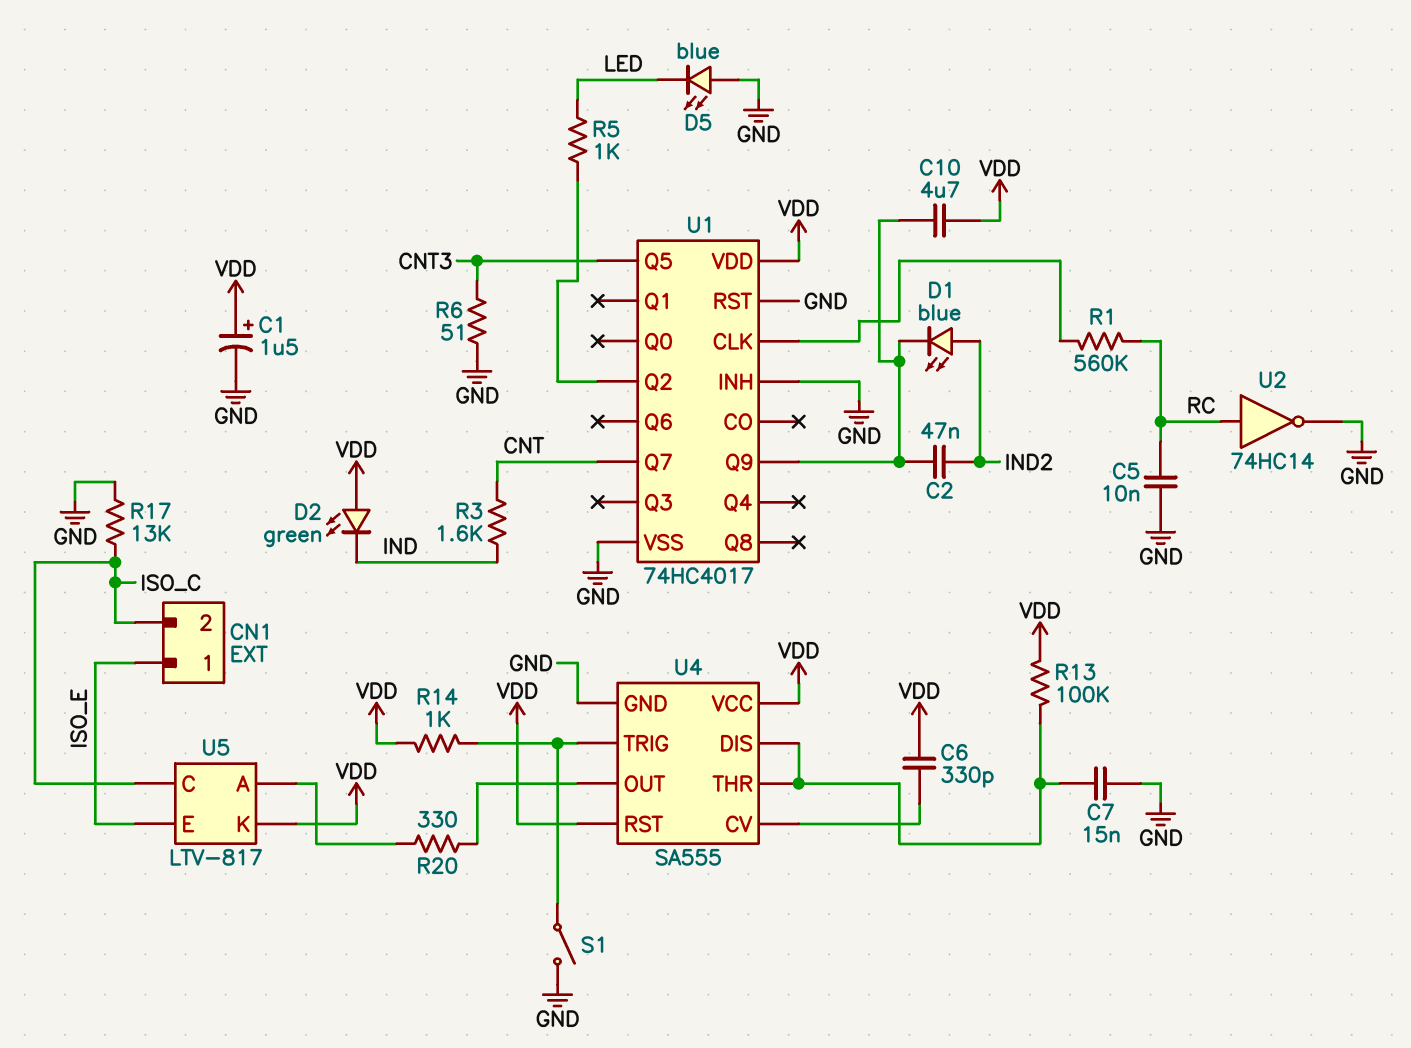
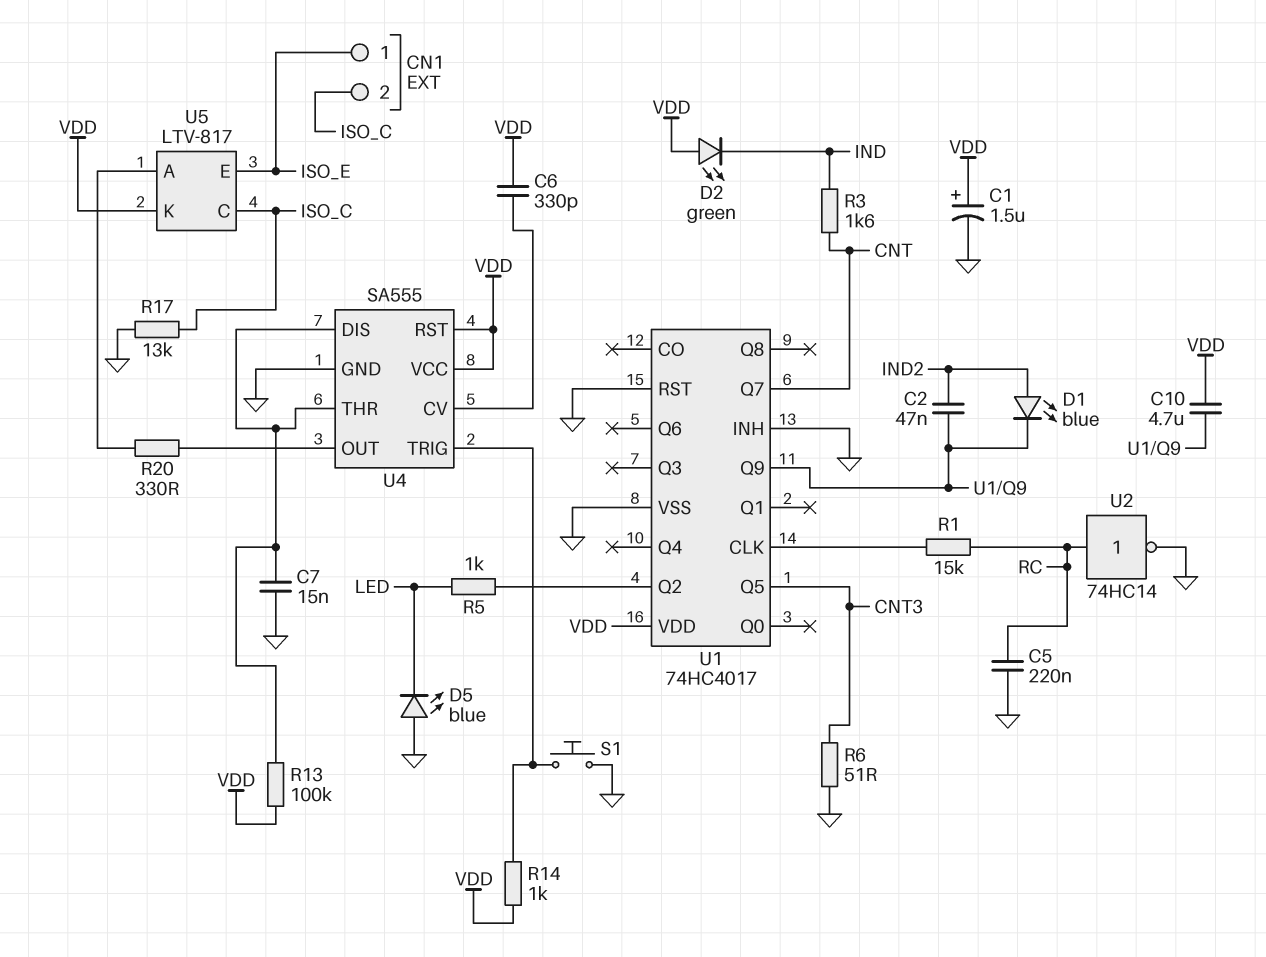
C5: 10nF (GND, RC) -> 220nF (GND, RC)
R1: 560k (RC, U1/CLK) -> 15k (RC, U1/CLK)
S1: switch (GND, U4/TRIG) -> button (GND, U4/TRIG)

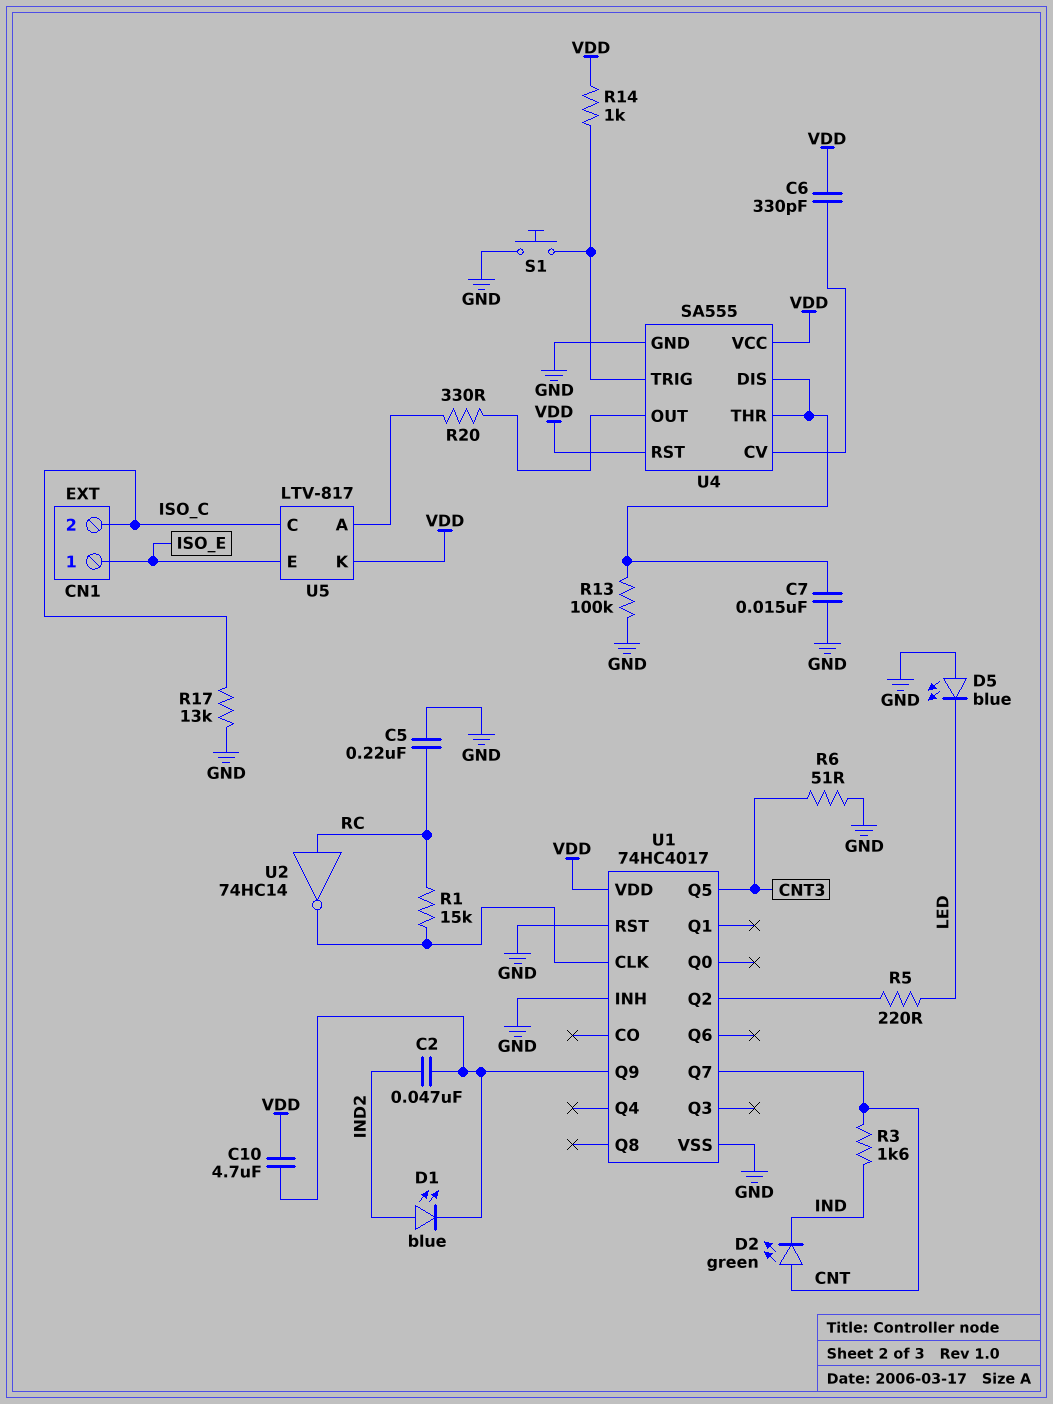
C1: 1.5uF (plus VDD, minus GND) -> none
D2: LED green (A VDD, K IND) -> LED green (A CNT, K IND)
R5: 1k (LED, U1/Q2) -> 220 (LED, U1/Q2)
R13: 100k (U4/DIS, VDD) -> 100k (GND, U4/DIS)
U2: NOT 74HC14 (in RC, out GND) -> NOT 74HC14 (in RC, out U1/CLK)

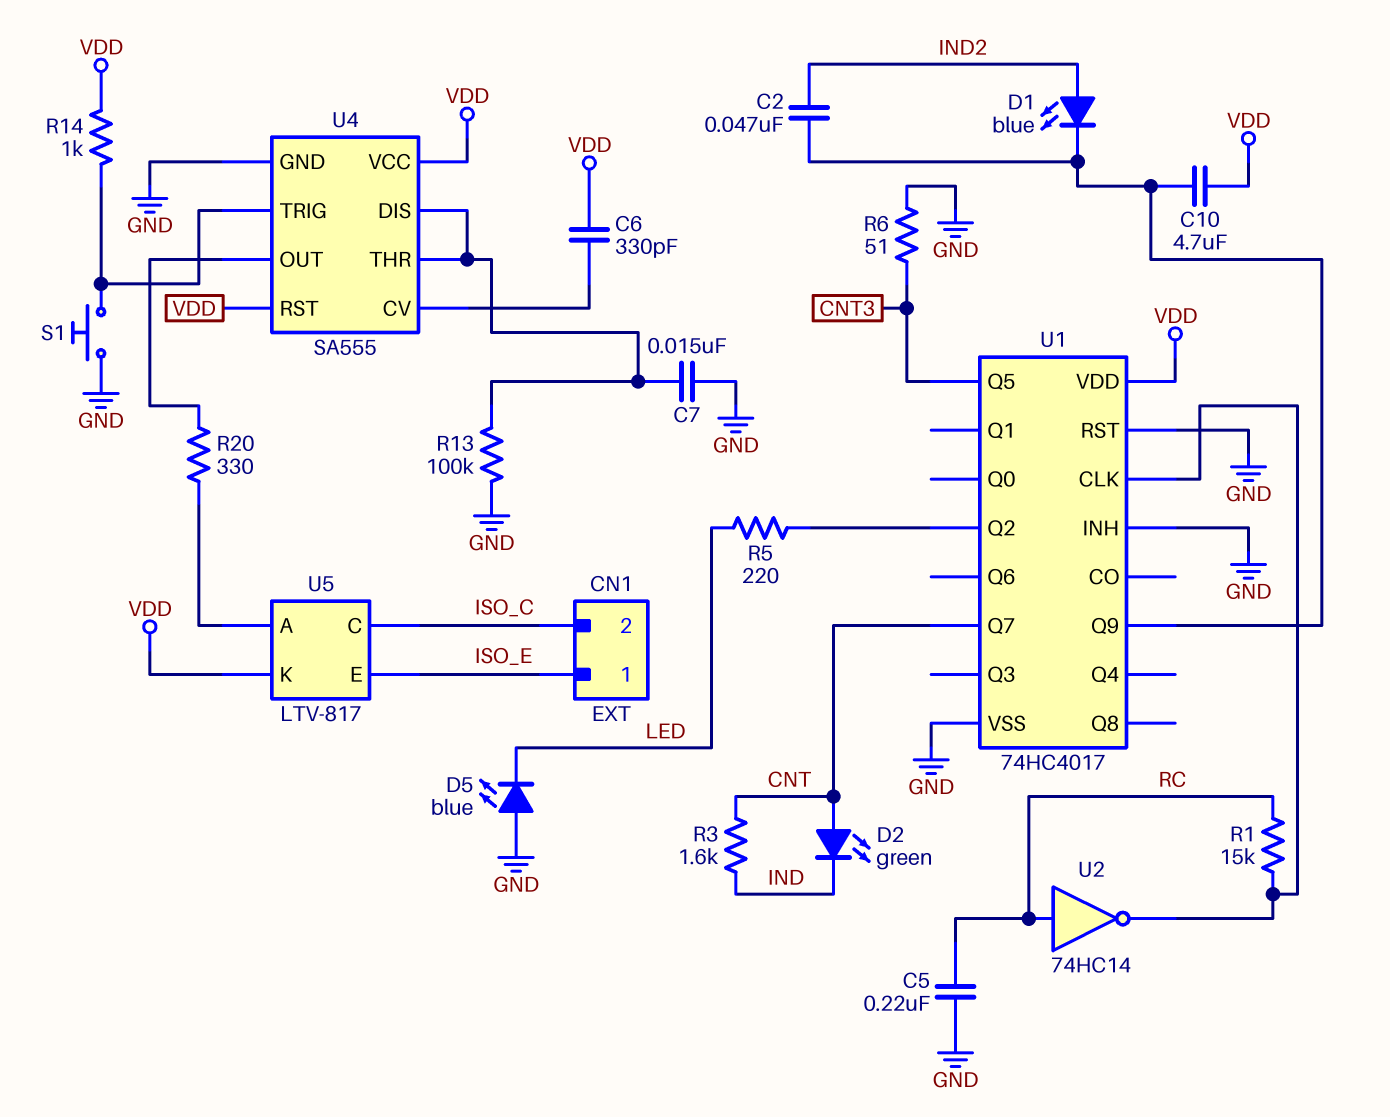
R17: 13k (GND, ISO_C) -> none

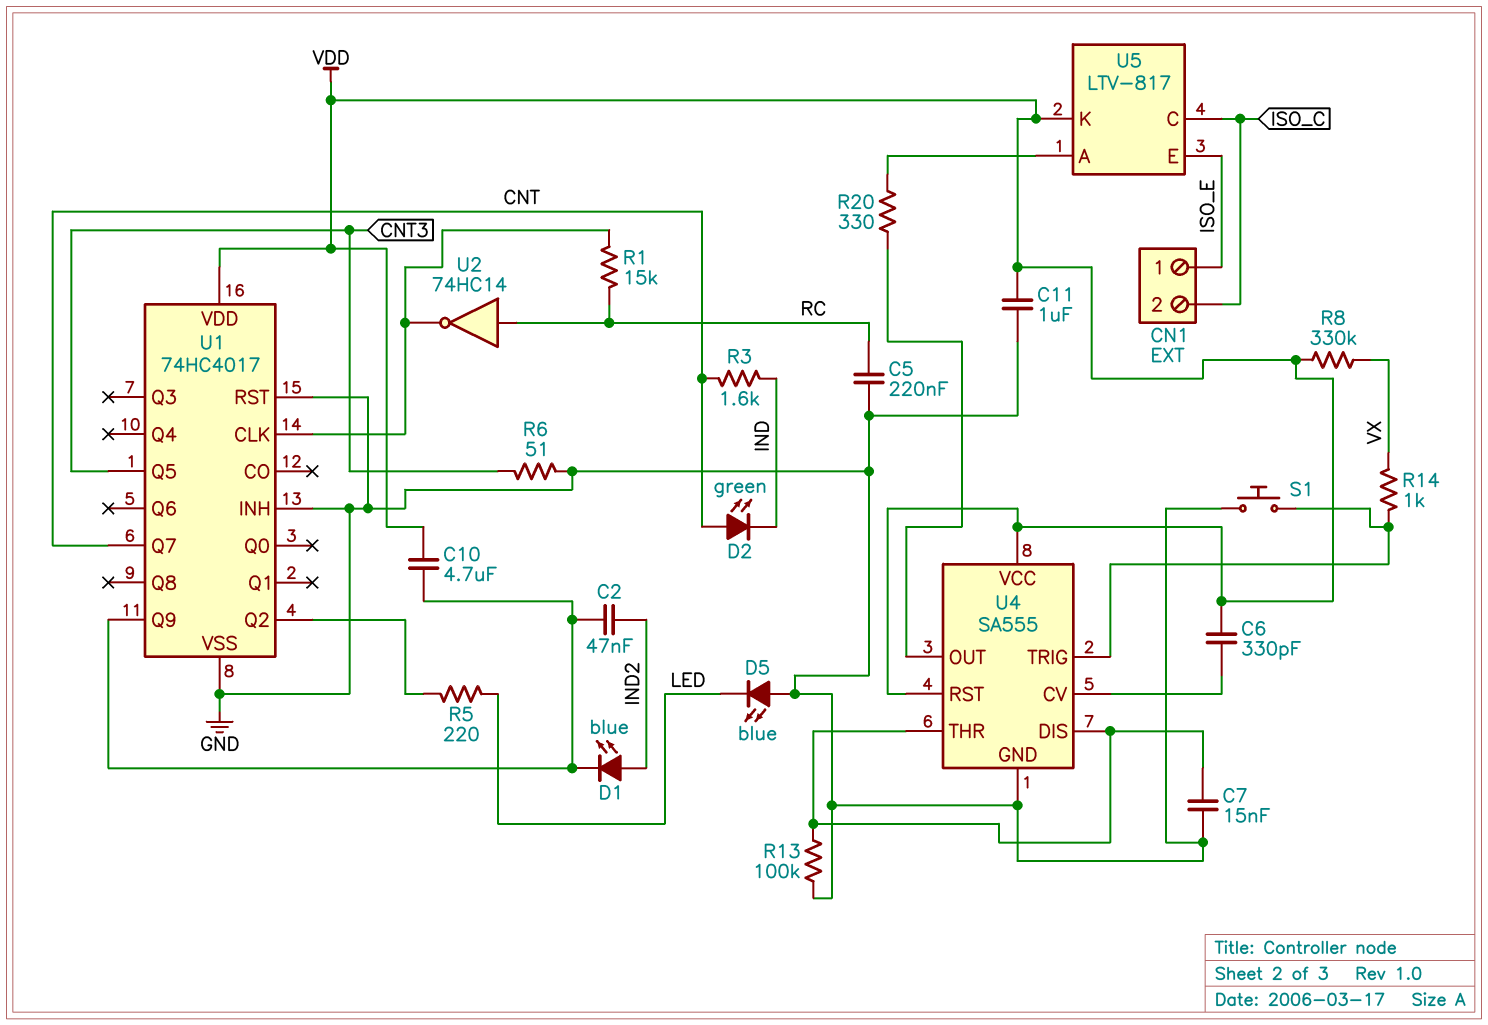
C11: none -> 1uF (GND, VDD)
R8: none -> 330k (VDD, VX)
R14: 1k (U4/TRIG, VDD) -> 1k (U4/TRIG, VX)

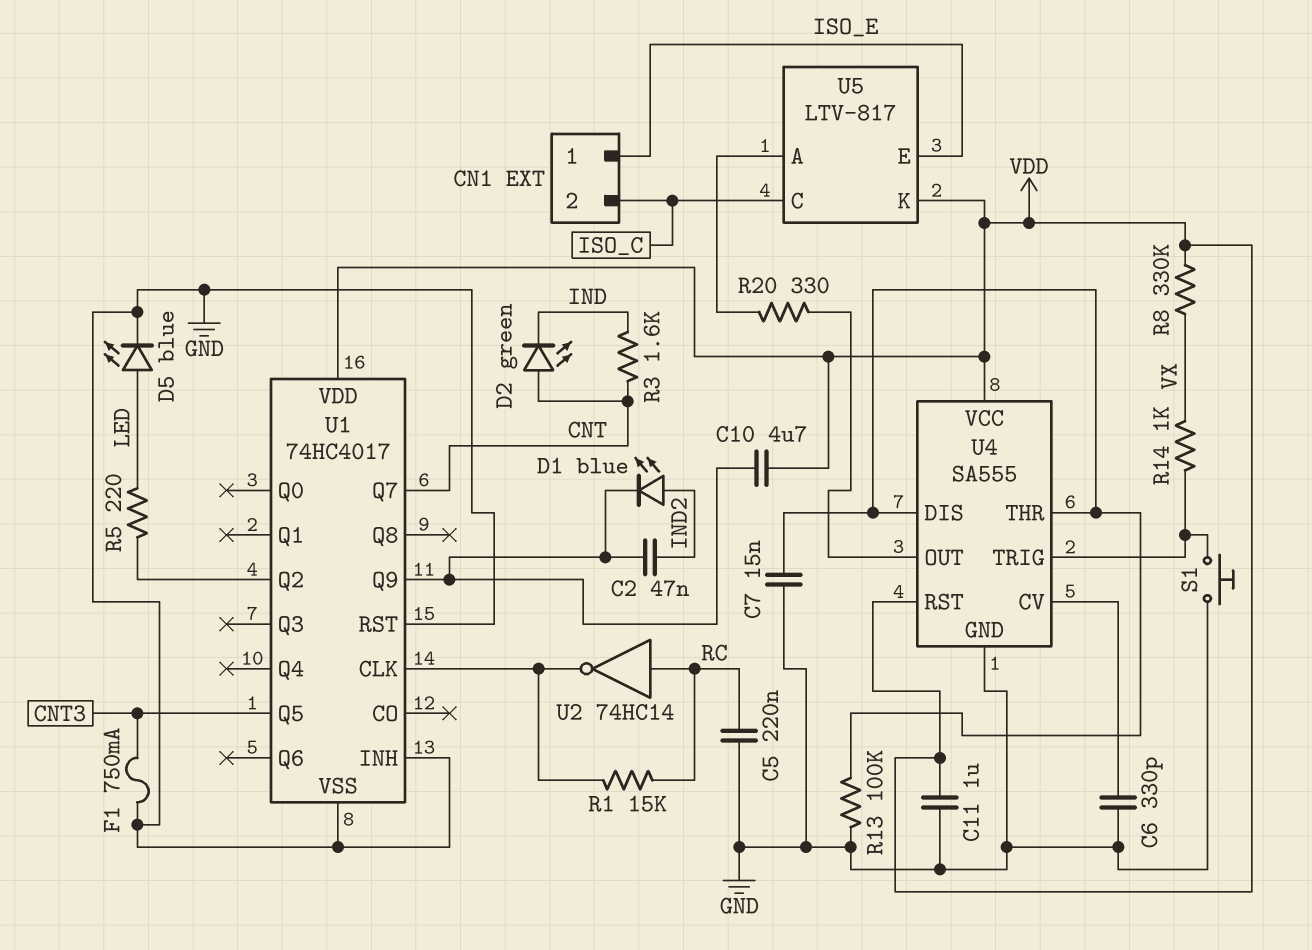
C6: 330pF (U4/CV, VDD) -> 330pF (GND, U4/CV)
D5: LED blue (A GND, K LED) -> LED blue (A LED, K GND)
F1: none -> 750mA (CNT3, GND)
R6: 51 (CNT3, GND) -> none

